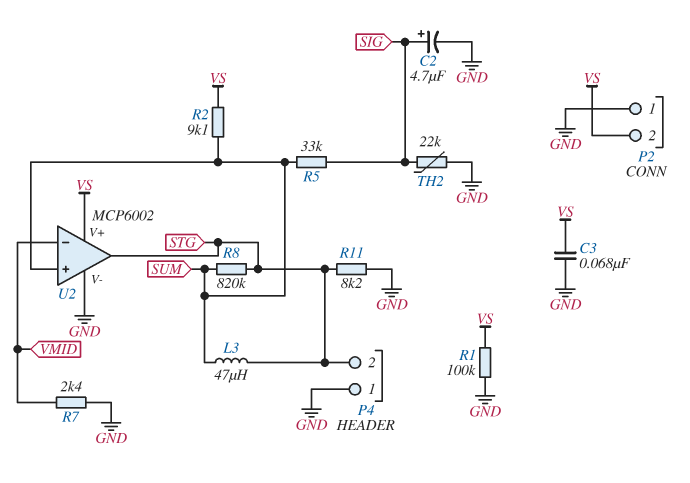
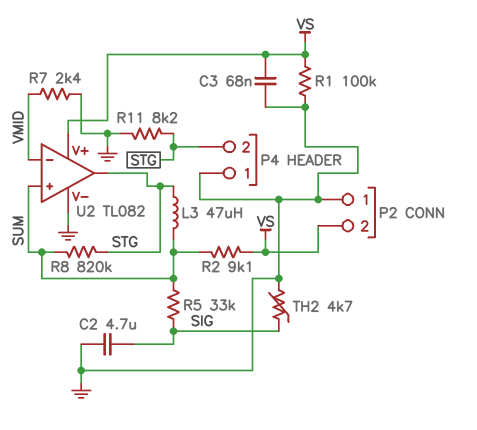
C2: 4.7uF (plus SIG, minus GND) -> 4.7uF (GND, SIG)
TH2: 22k (GND, SIG) -> 4.7k (GND, SIG)
U2: MCP6002 -> TL082

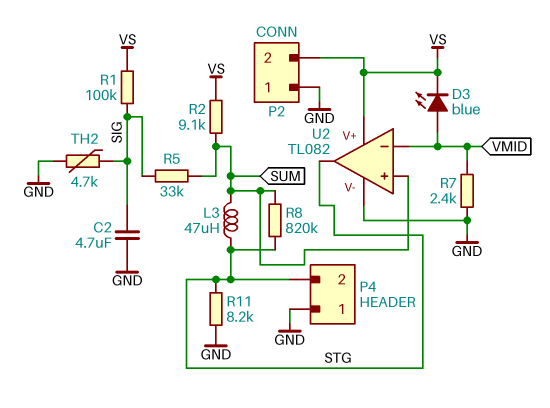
C3: 68nF (GND, VS) -> none
D3: none -> LED blue (A VMID, K VS)
R1: 100k (GND, VS) -> 100k (SIG, VS)

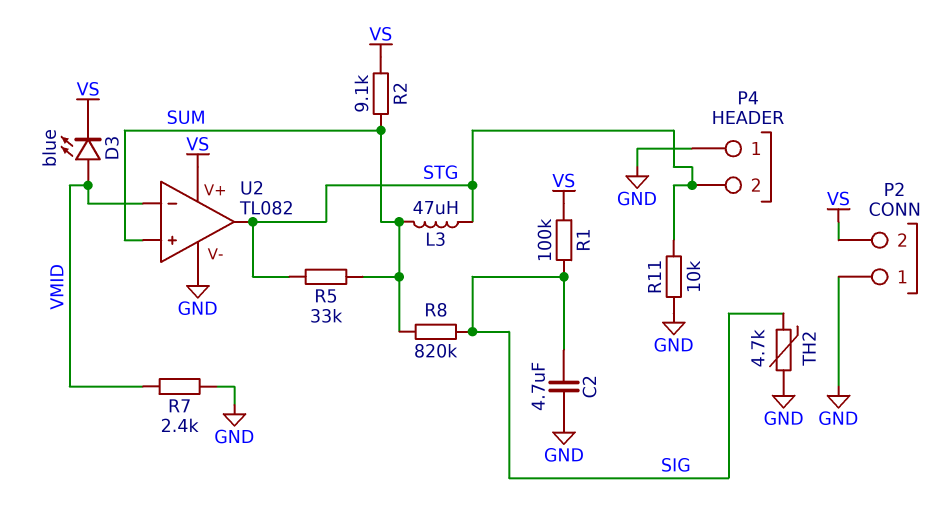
R5: 33k (SIG, SUM) -> 33k (STG, SUM)
R8: 820k (STG, SUM) -> 820k (SIG, SUM)
R11: 8.2k (GND, STG) -> 10k (GND, STG)

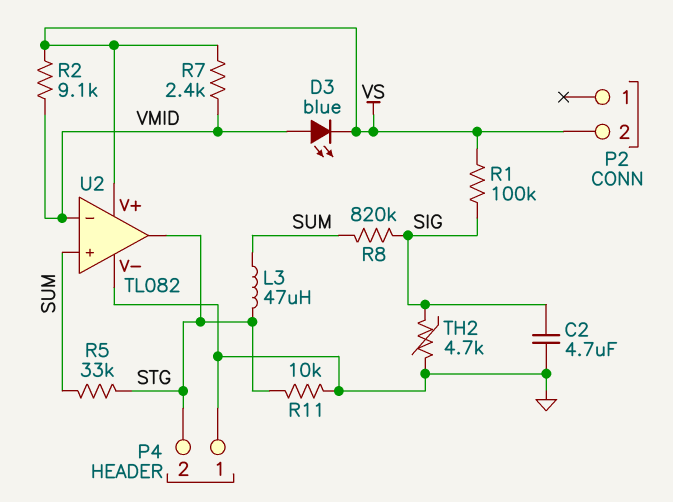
P2 pin 1: GND -> none
R2: 9.1k (SUM, VS) -> 9.1k (VMID, VS)
R7: 2.4k (GND, VMID) -> 2.4k (VMID, VS)

